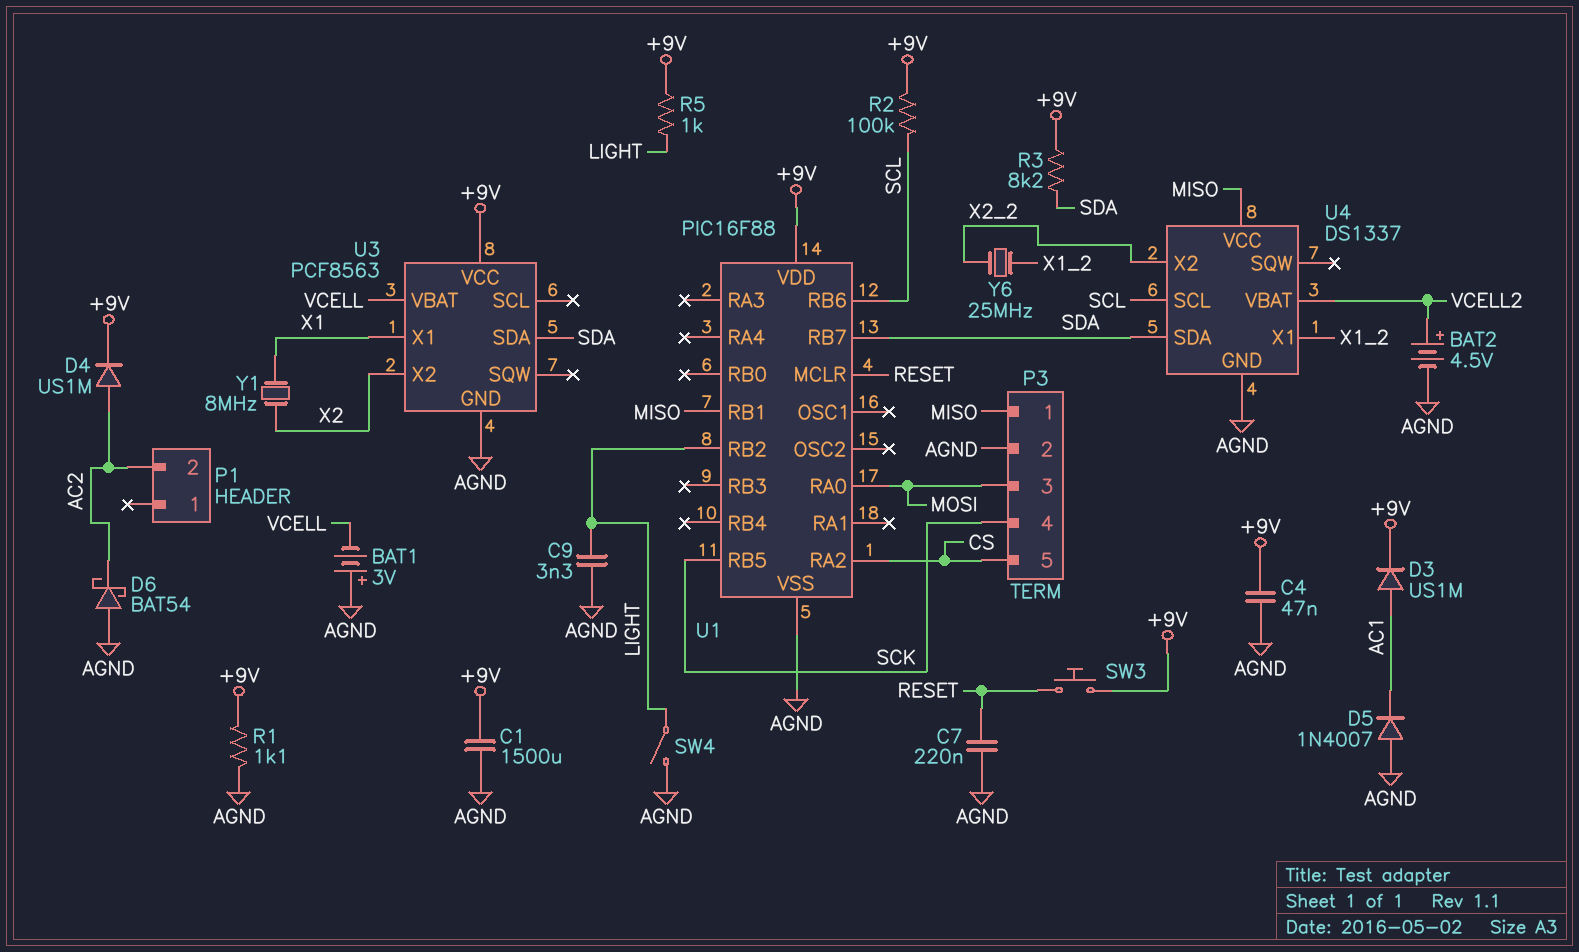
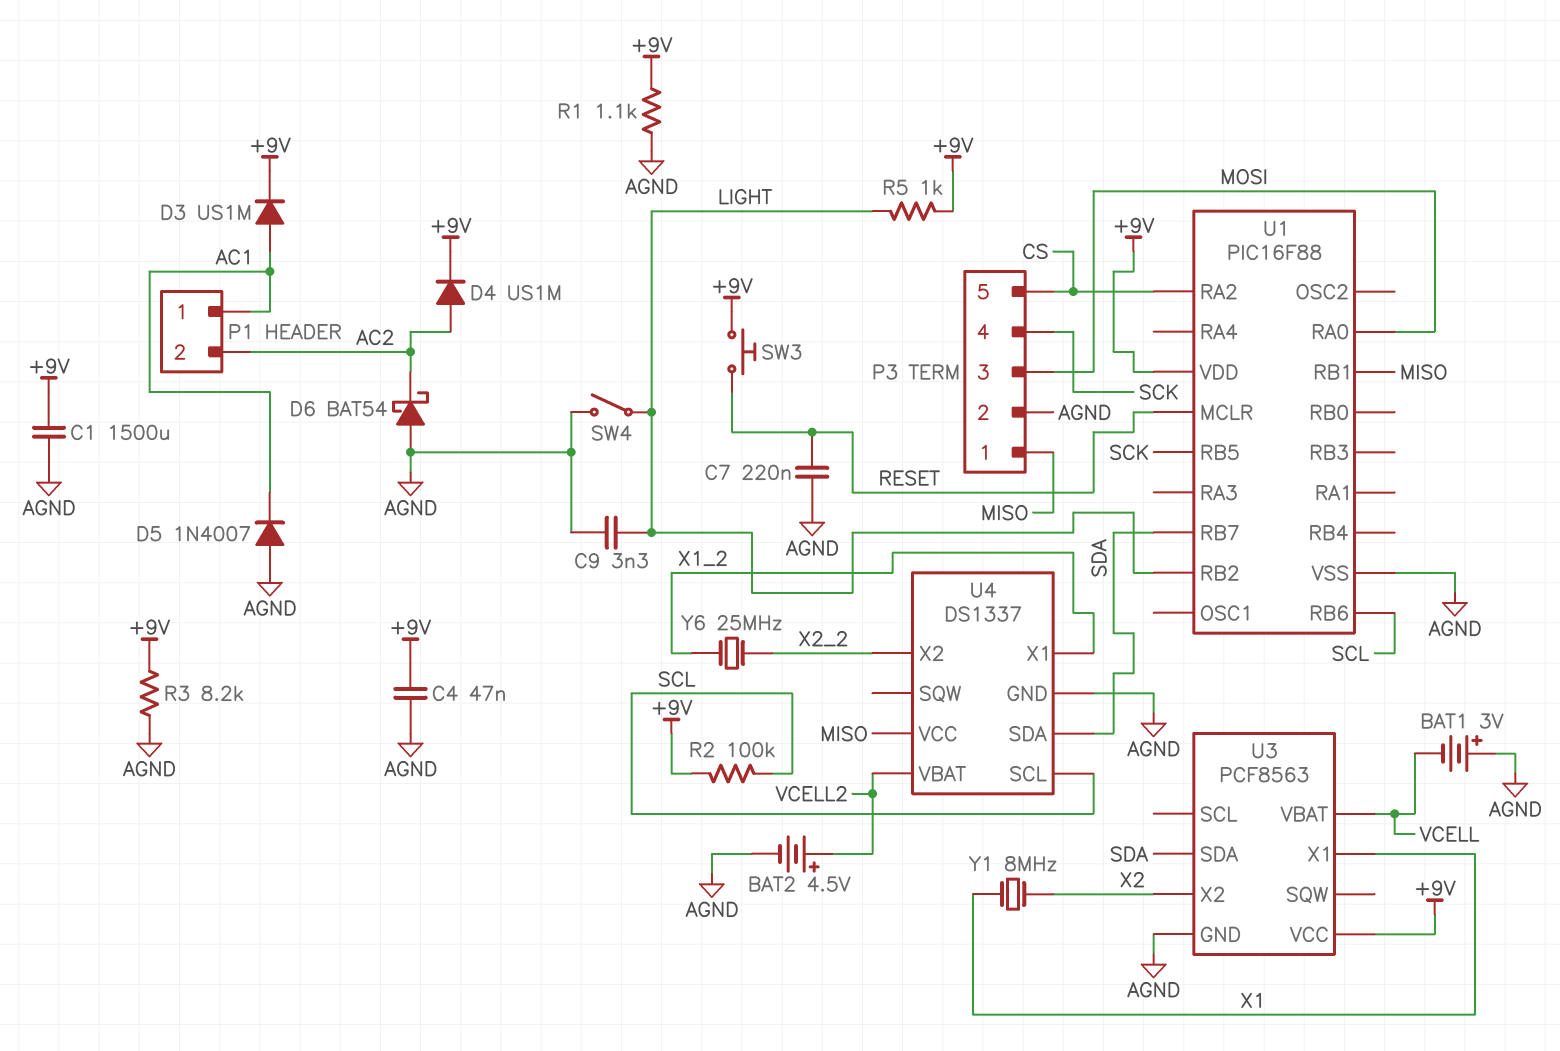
P1 pin 1: none -> AC1
R3: 8.2k (+9V, SDA) -> 8.2k (+9V, AGND)

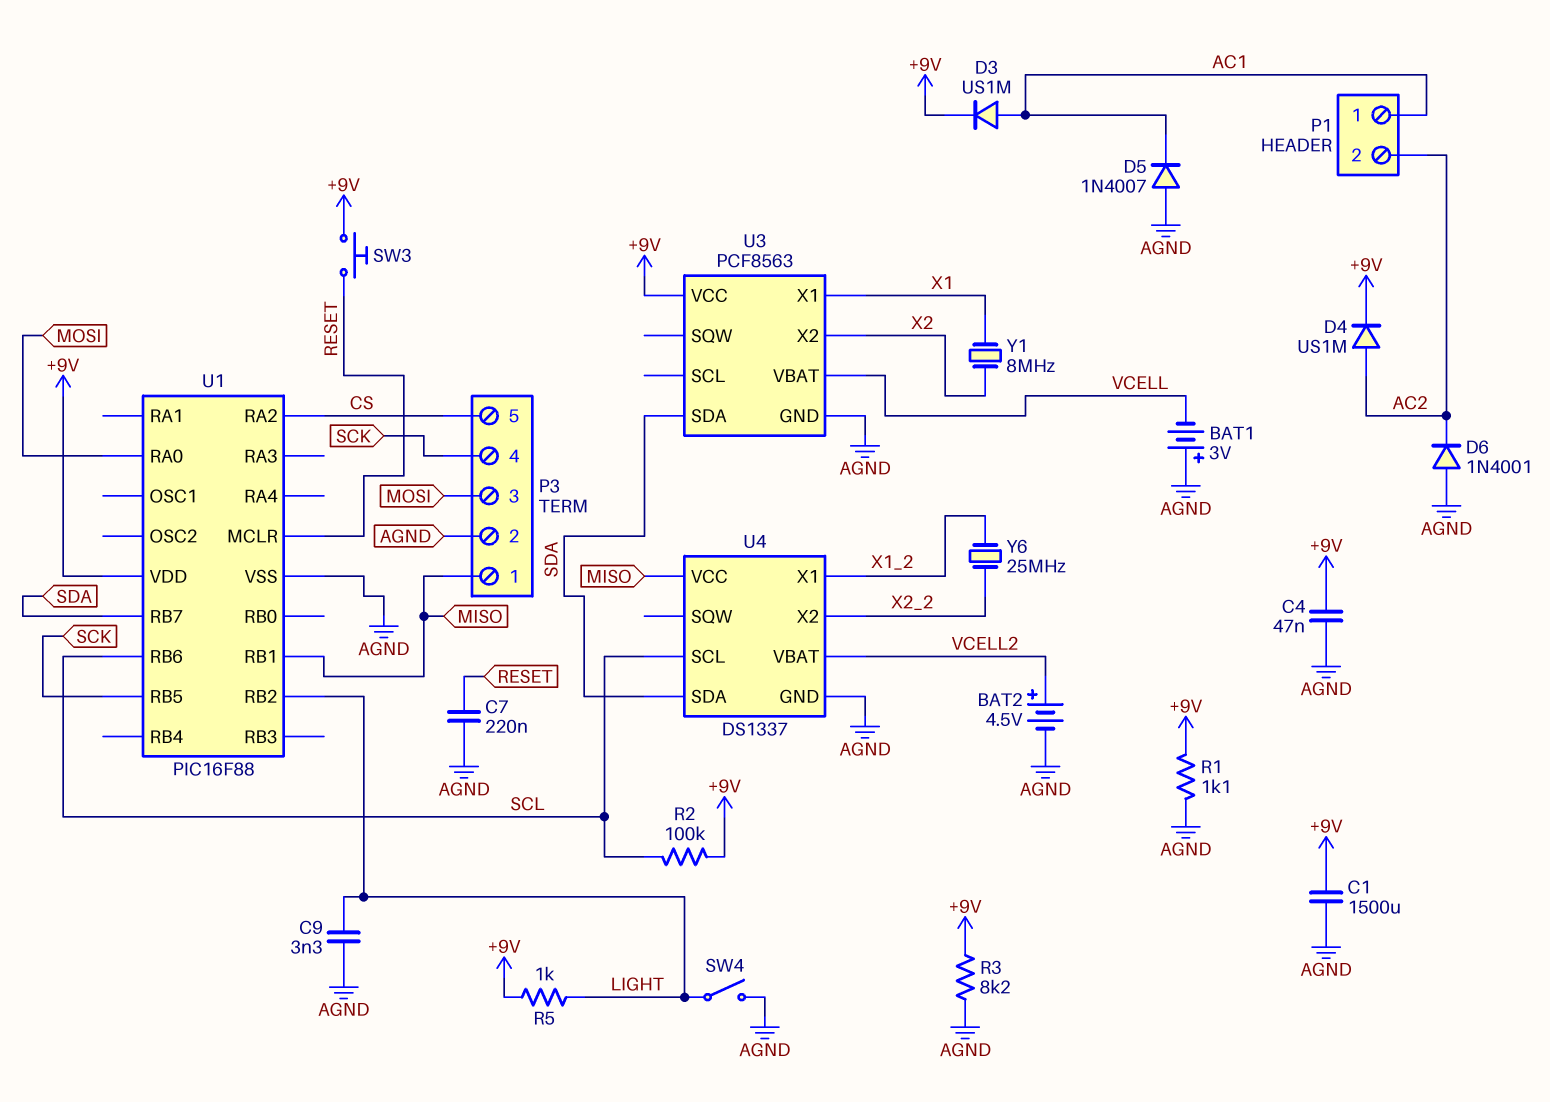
D6: schottky BAT54 (A AGND, K AC2) -> diode 1N4001 (A AGND, K AC2)

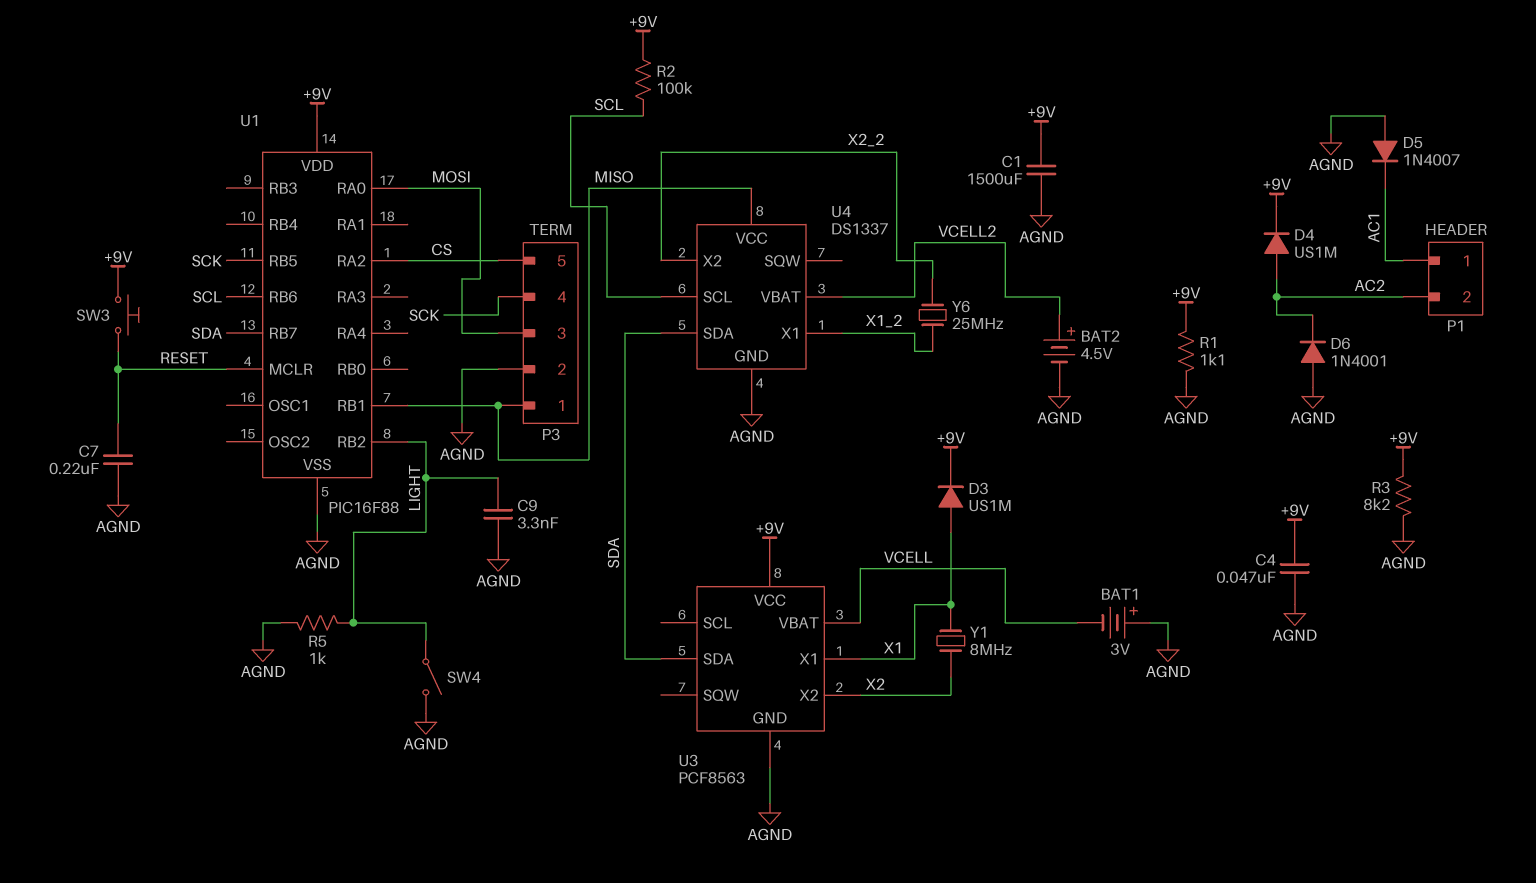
D3: diode US1M (A AC1, K +9V) -> diode US1M (A X1, K +9V)
R5: 1k (+9V, LIGHT) -> 1k (AGND, LIGHT)

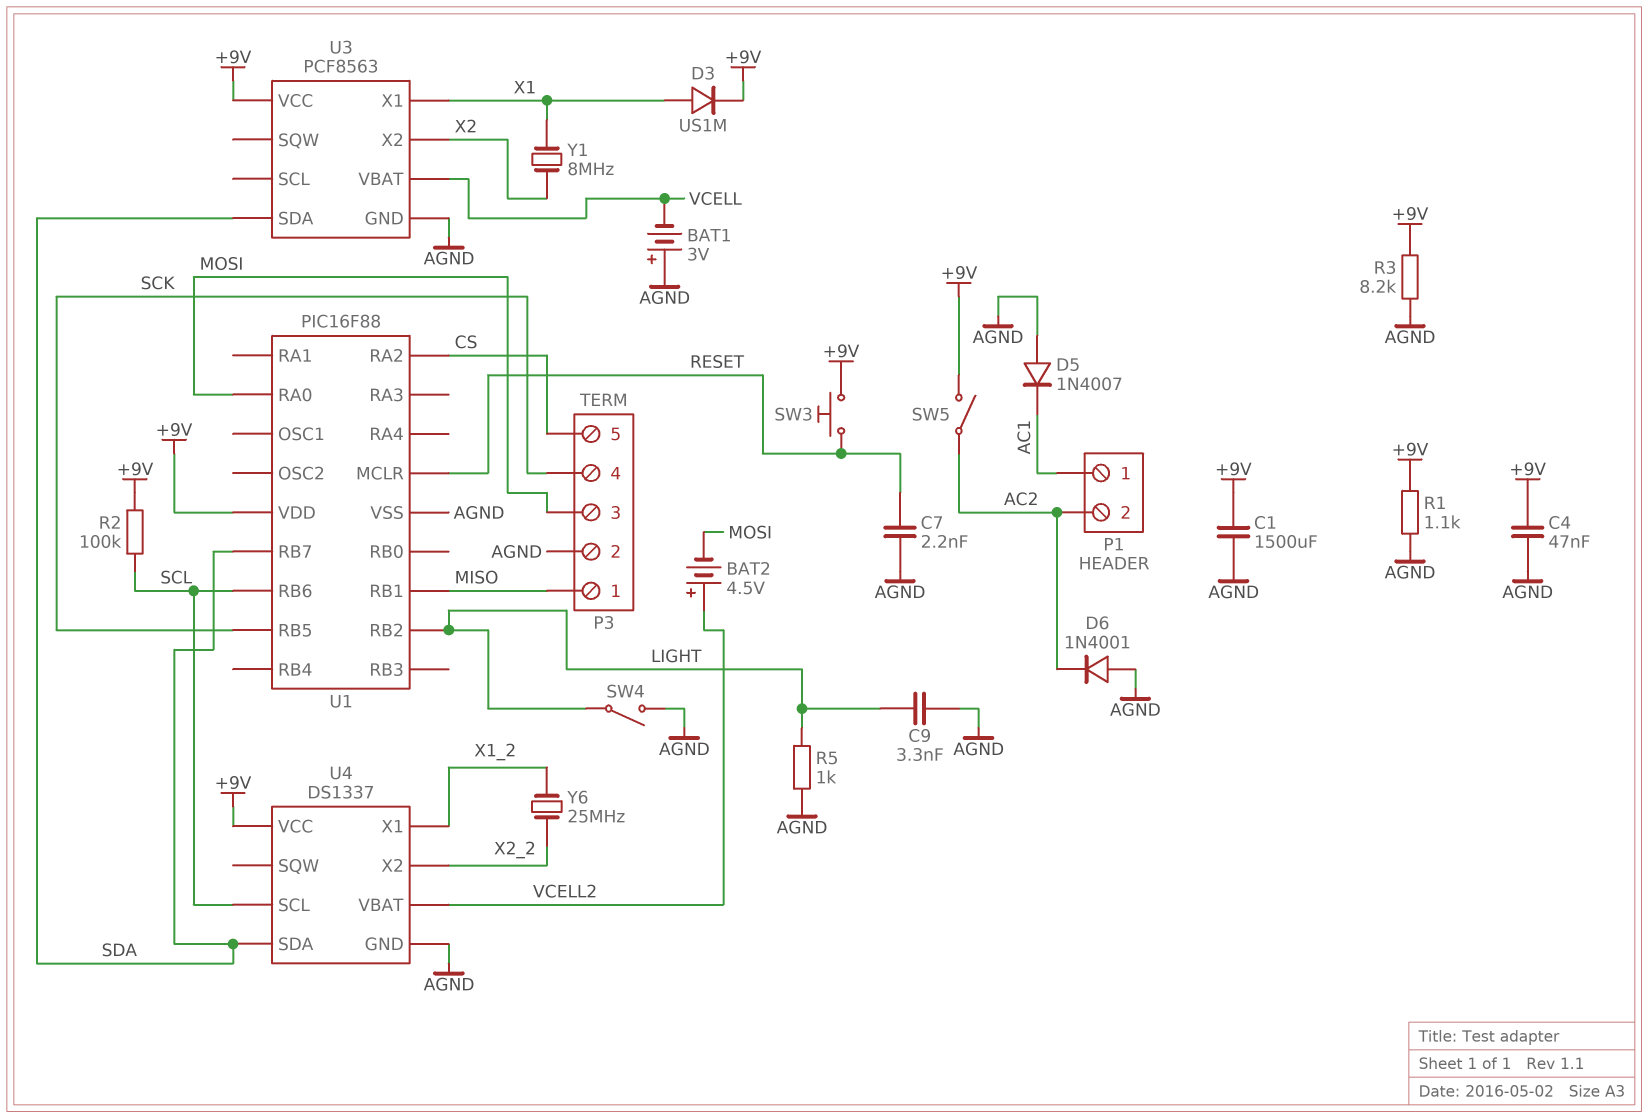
BAT2: 4.5V (plus VCELL2, minus AGND) -> 4.5V (plus VCELL2, minus MOSI)
C7: 220nF (AGND, RESET) -> 2.2nF (AGND, RESET)
D4: diode US1M (A AC2, K +9V) -> none
SW5: none -> switch (+9V, AC2)
U4 pin VCC: MISO -> +9V

